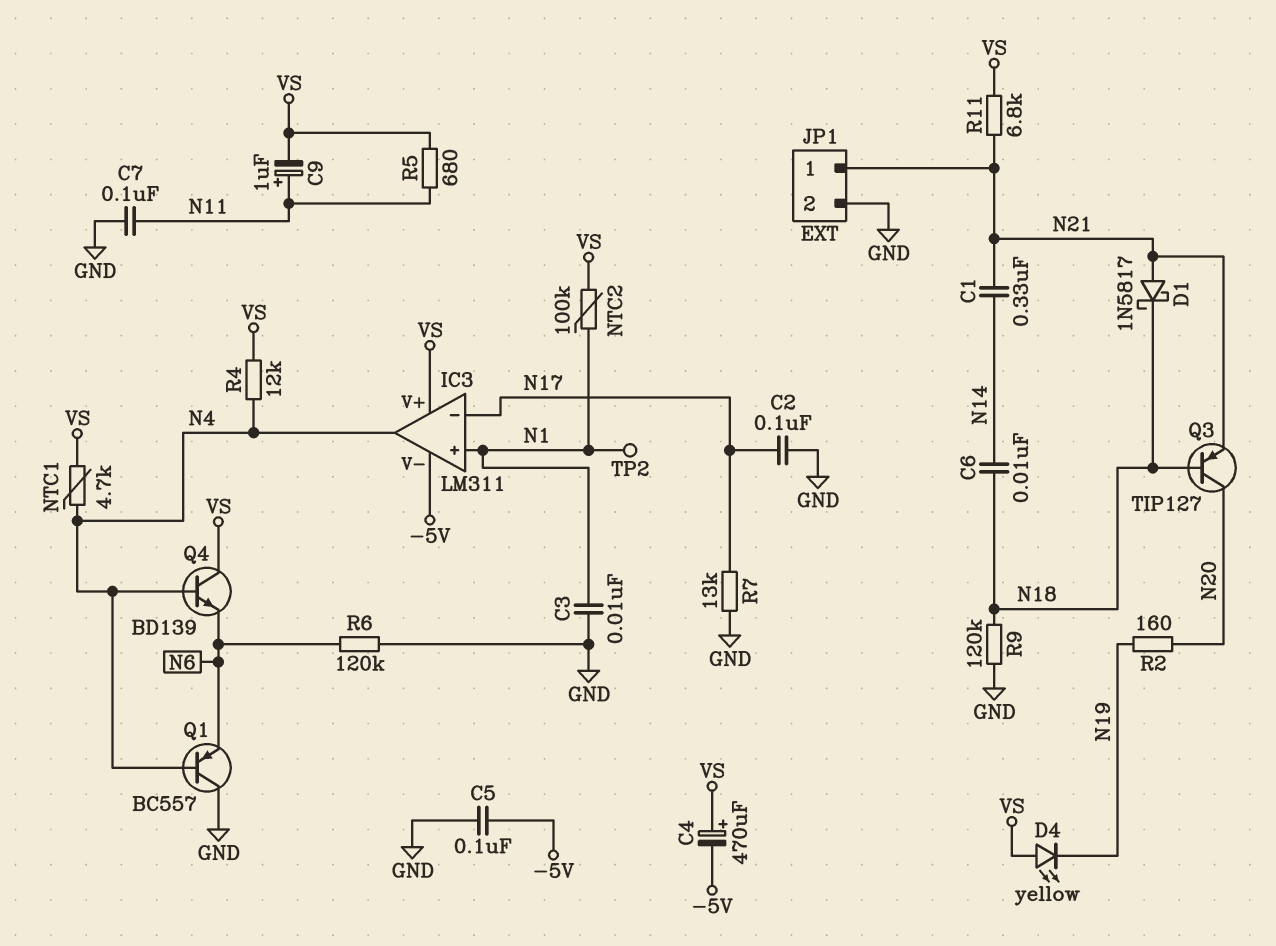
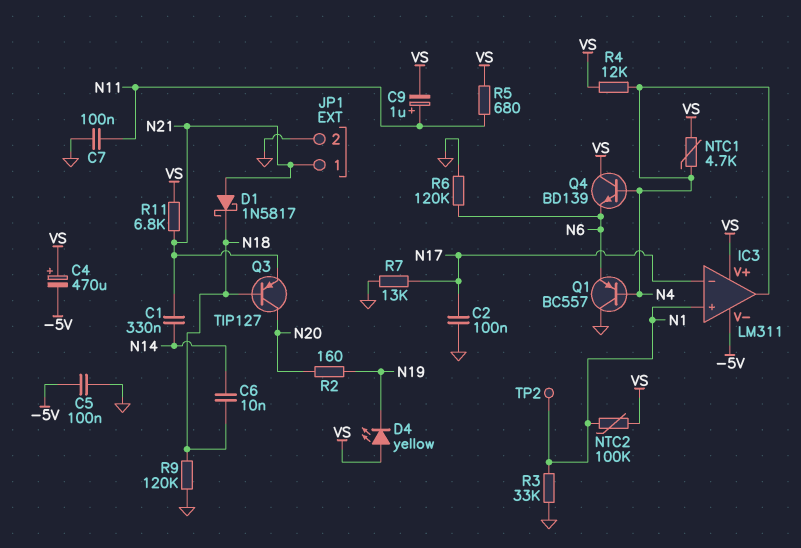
C3: 10nF (GND, N1) -> none
R3: none -> 33k (GND, N1)

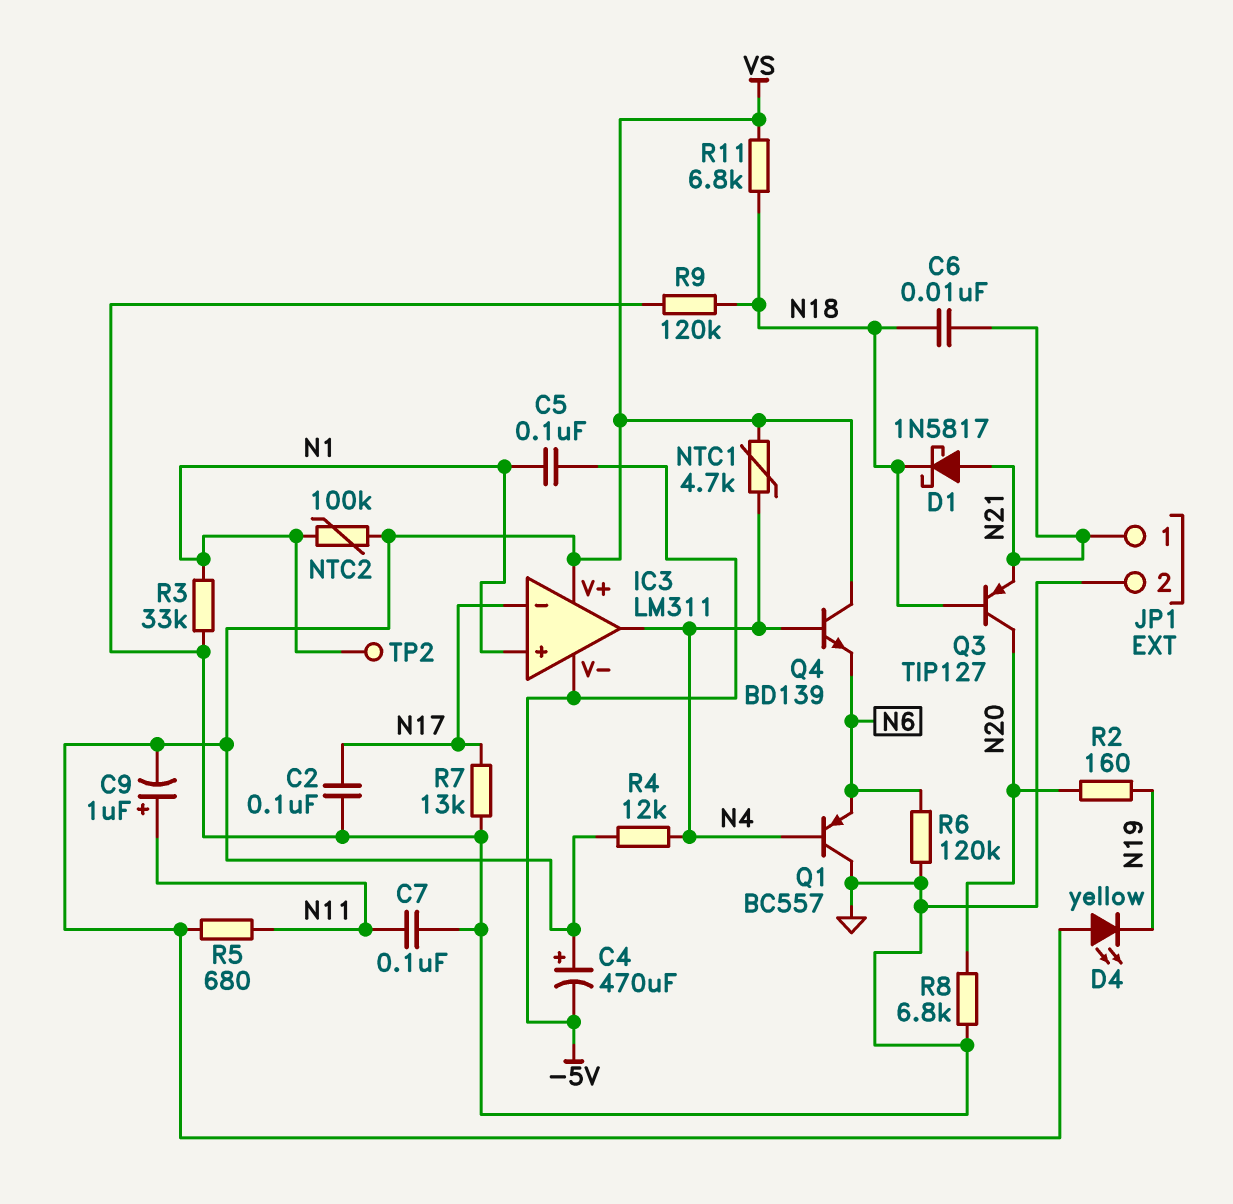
C1: 330nF (N14, N21) -> none
C5: 100nF (-5V, GND) -> 100nF (-5V, N1)
C6: 10nF (N14, N18) -> 10nF (N18, N21)
R8: none -> 6.8k (GND, N20)
R11: 6.8k (N21, VS) -> 6.8k (N18, VS)

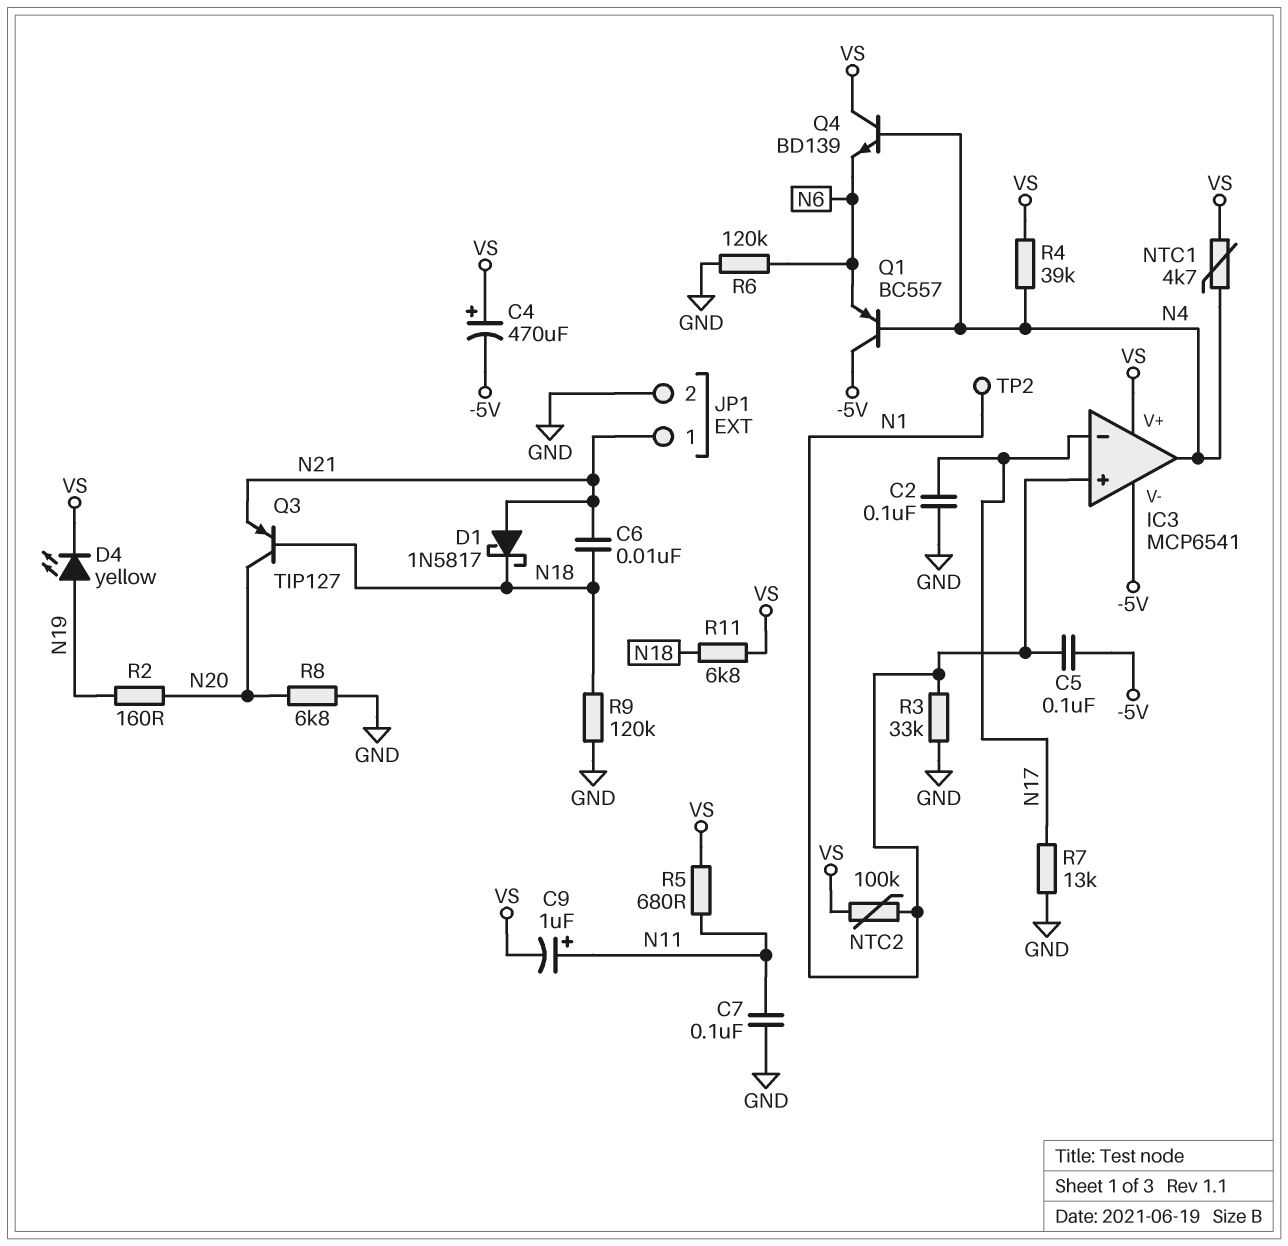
D4: LED yellow (A VS, K N19) -> LED yellow (A N19, K VS)
IC3: LM311 -> MCP6541
Q1: PNP BC557 (B N4, C GND, E N6) -> PNP BC557 (B N4, C -5V, E N6)
R4: 12k (N4, VS) -> 39k (N4, VS)

